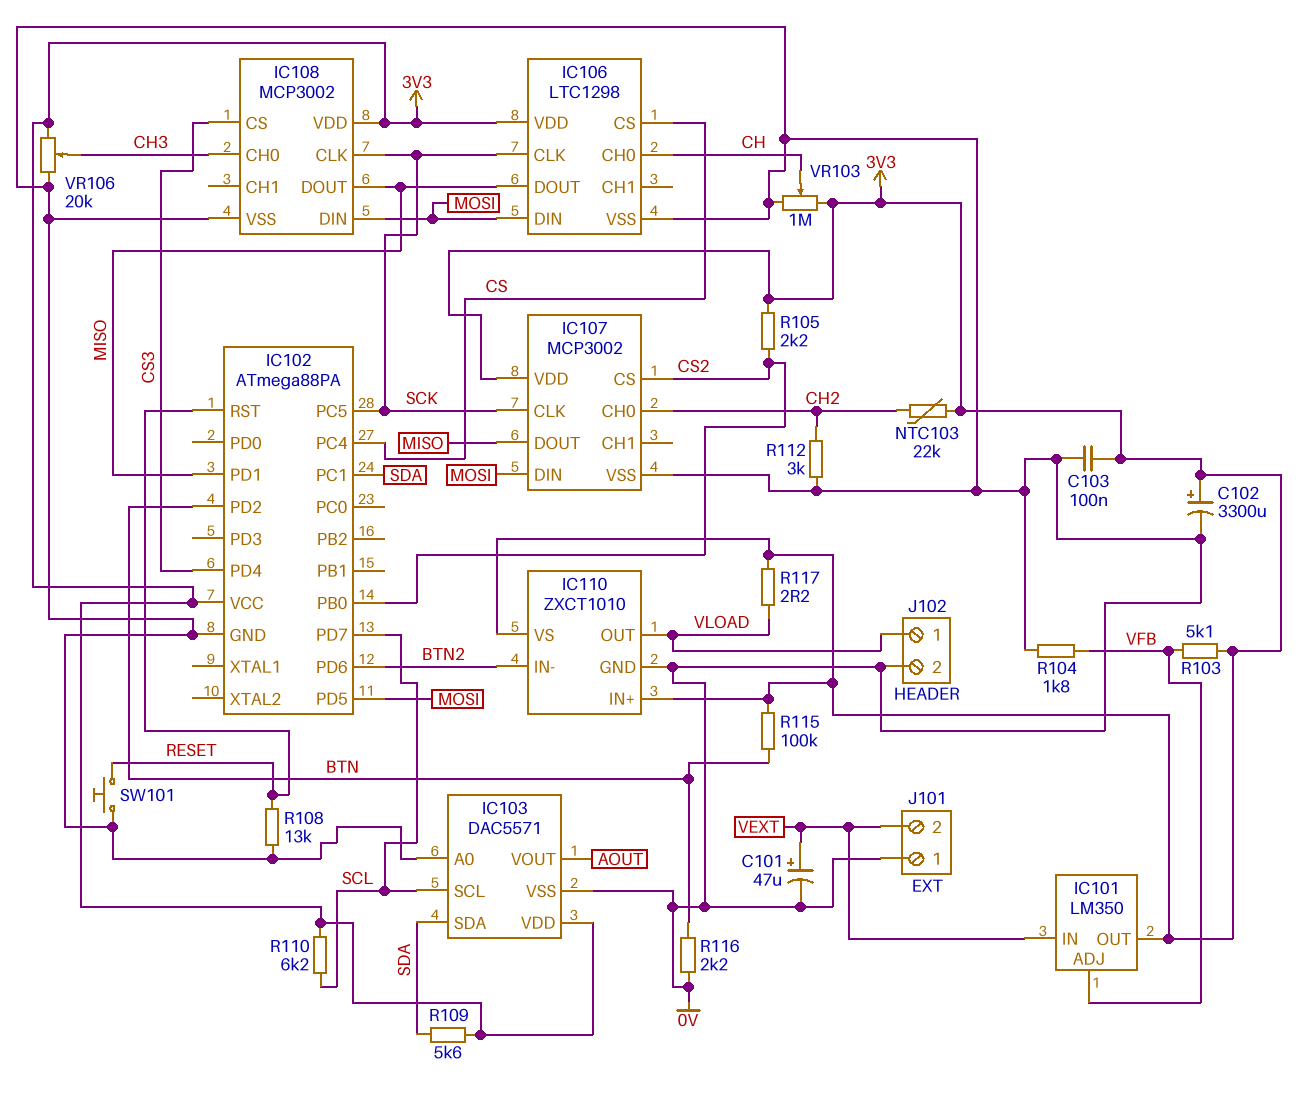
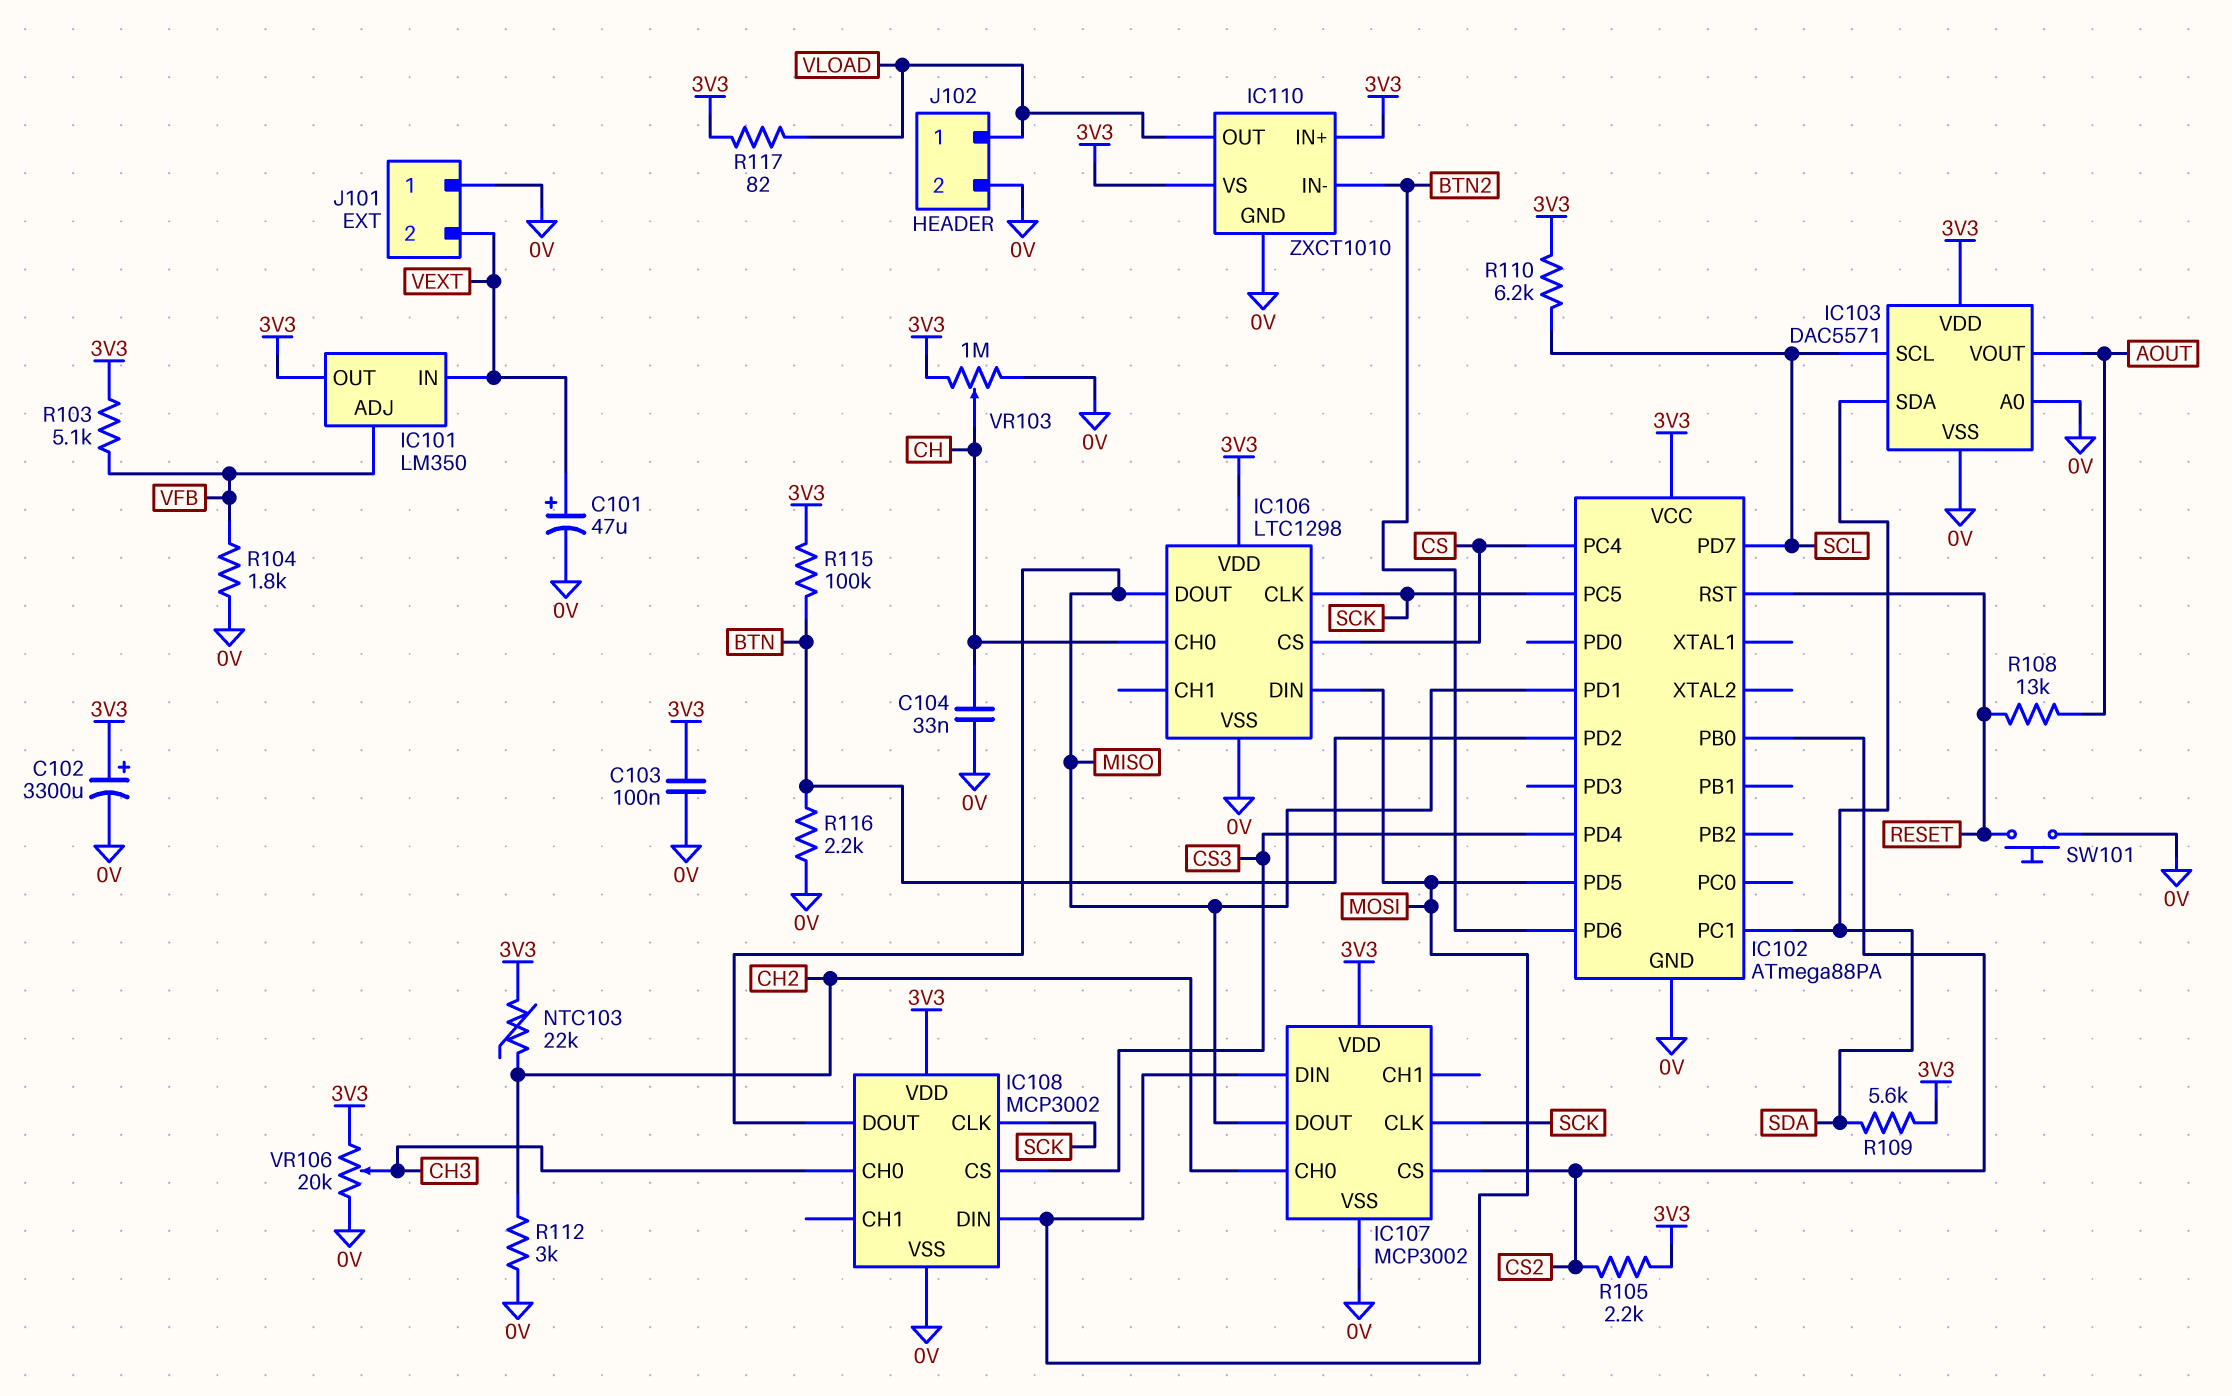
C104: none -> 33nF (0V, CH)
R108: 13k (0V, RESET) -> 13k (AOUT, RESET)
R117: 2.2 (3V3, VLOAD) -> 82 (3V3, VLOAD)

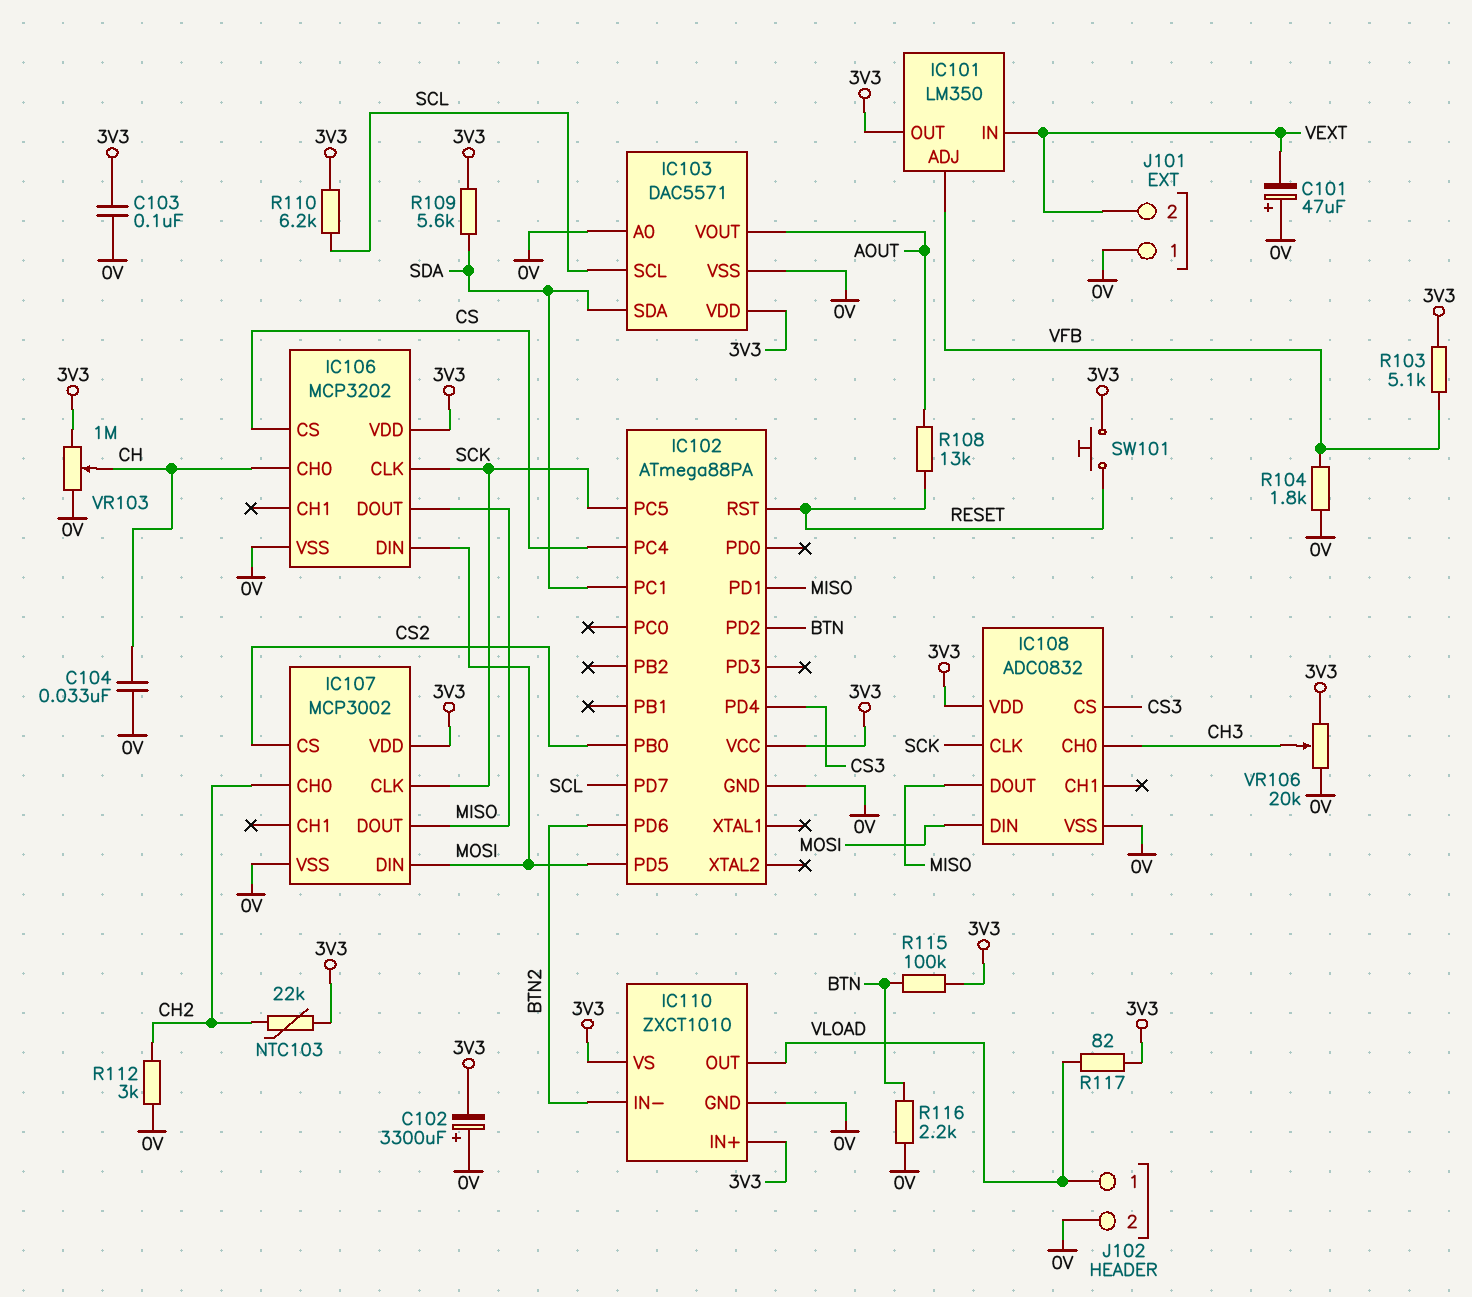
C101: 47uF (plus VEXT, minus 0V) -> 47uF (plus 0V, minus VEXT)
C102: 3300uF (plus 3V3, minus 0V) -> 3300uF (plus 0V, minus 3V3)
IC106: LTC1298 -> MCP3202
IC108: MCP3002 -> ADC0832
R105: 2.2k (3V3, CS2) -> none
SW101: button (0V, RESET) -> button (3V3, RESET)

